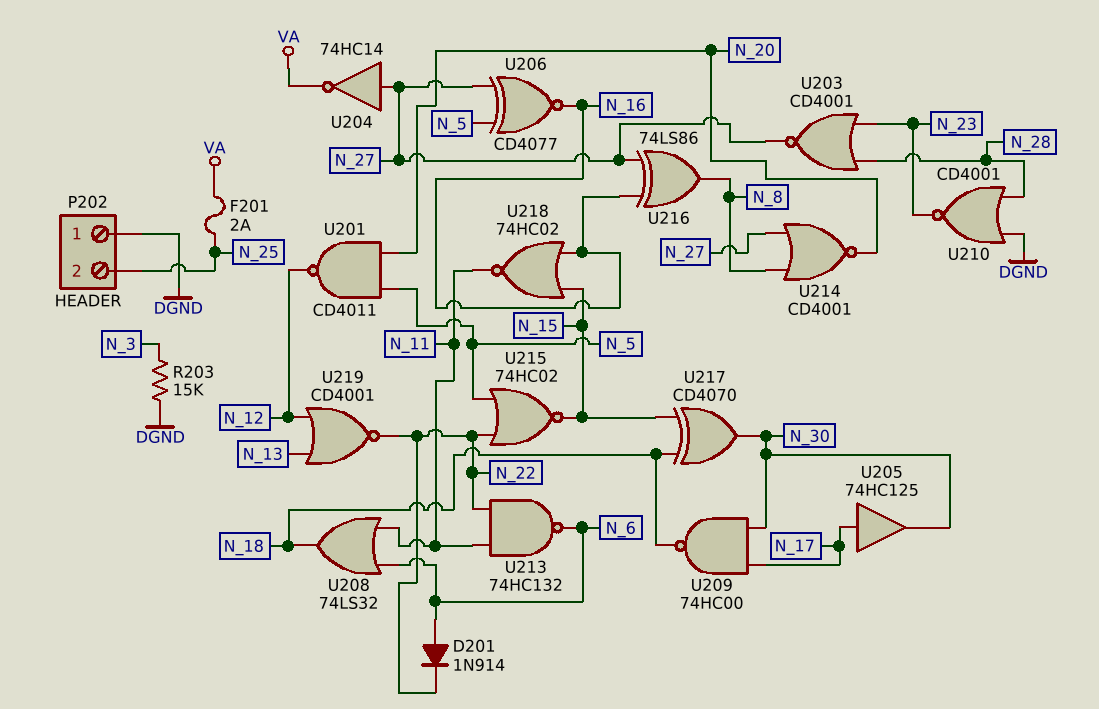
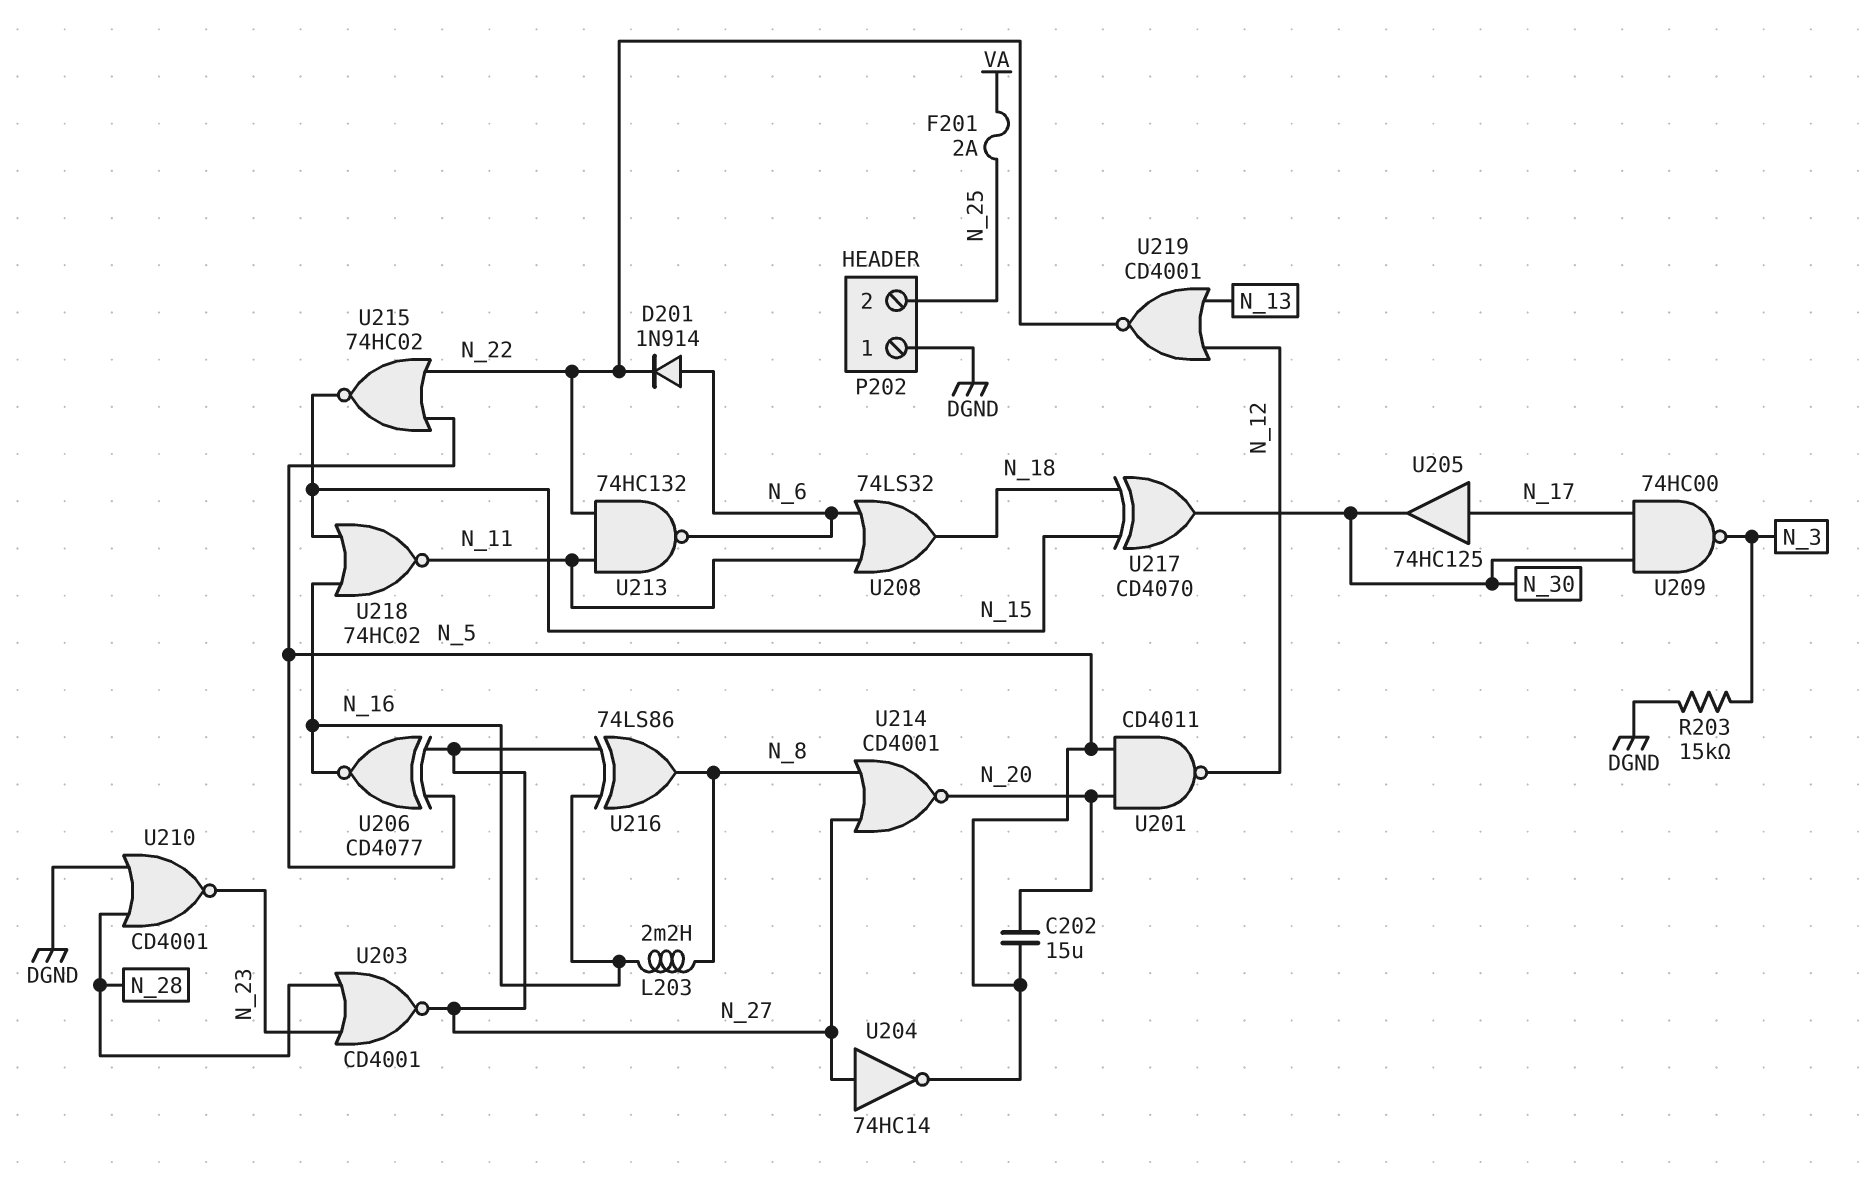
C202: none -> 15uF (N_5, N_20)
L203: none -> 2.2mH (N_8, N_16)
U204: NOT 74HC14 (in N_27, out VA) -> NOT 74HC14 (in N_27, out N_5)
U209: NAND 74HC00 (in N_17, in N_30, out N_18) -> NAND 74HC00 (in N_17, in N_30, out N_3)

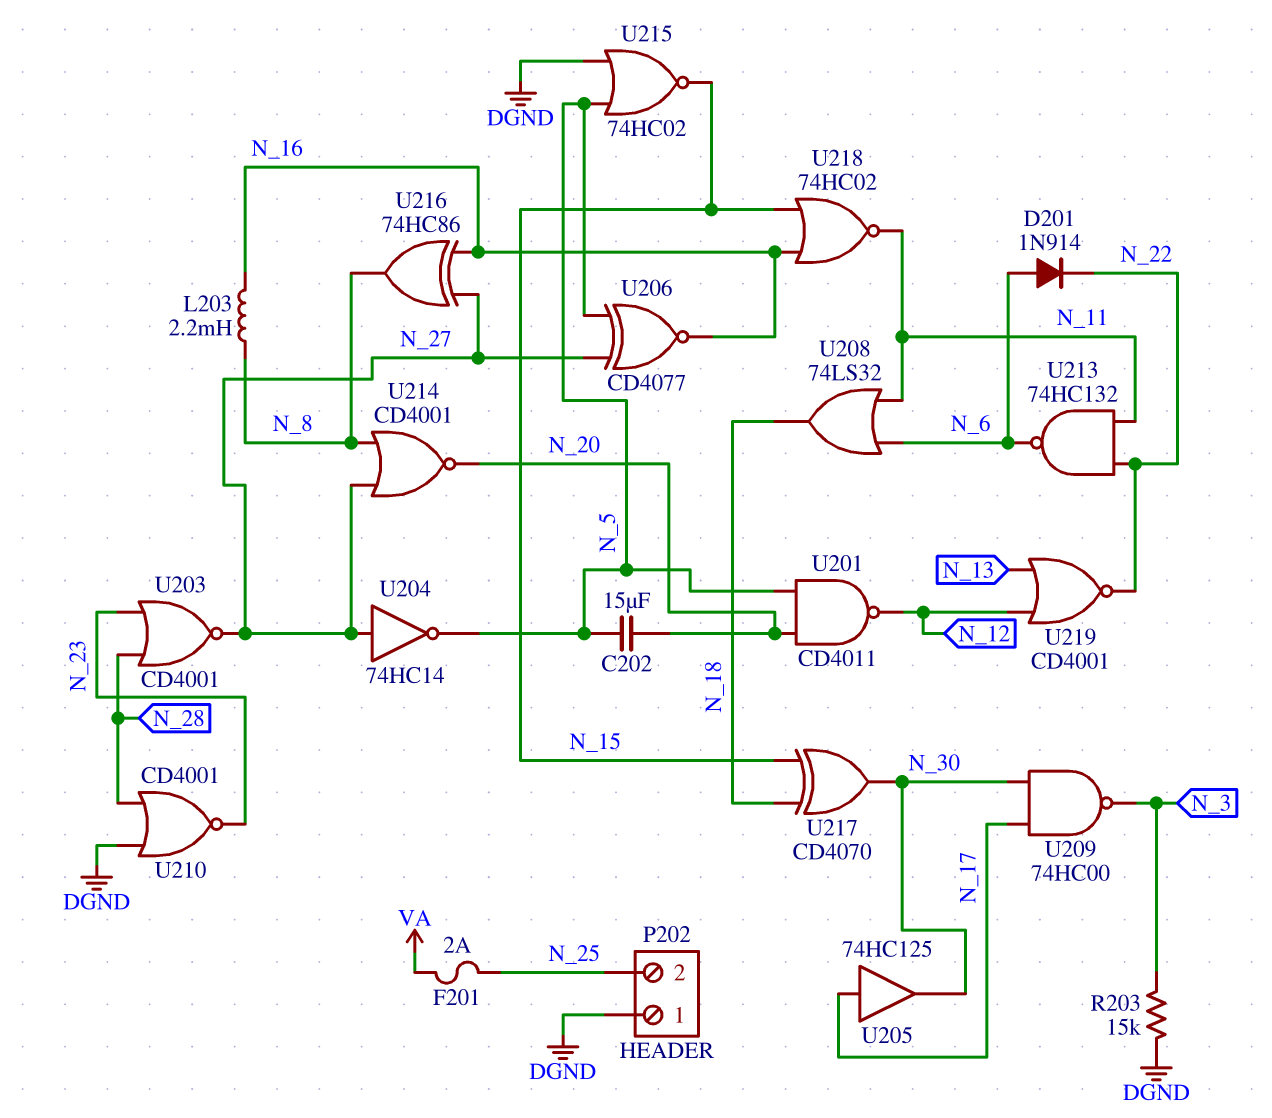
U215: NOR 74HC02 (in N_5, in N_22, out N_15) -> NOR 74HC02 (in DGND, in N_5, out N_15)
U216: XOR 74LS86 (in N_16, in N_27, out N_8) -> XOR 74HC86 (in N_16, in N_27, out N_8)

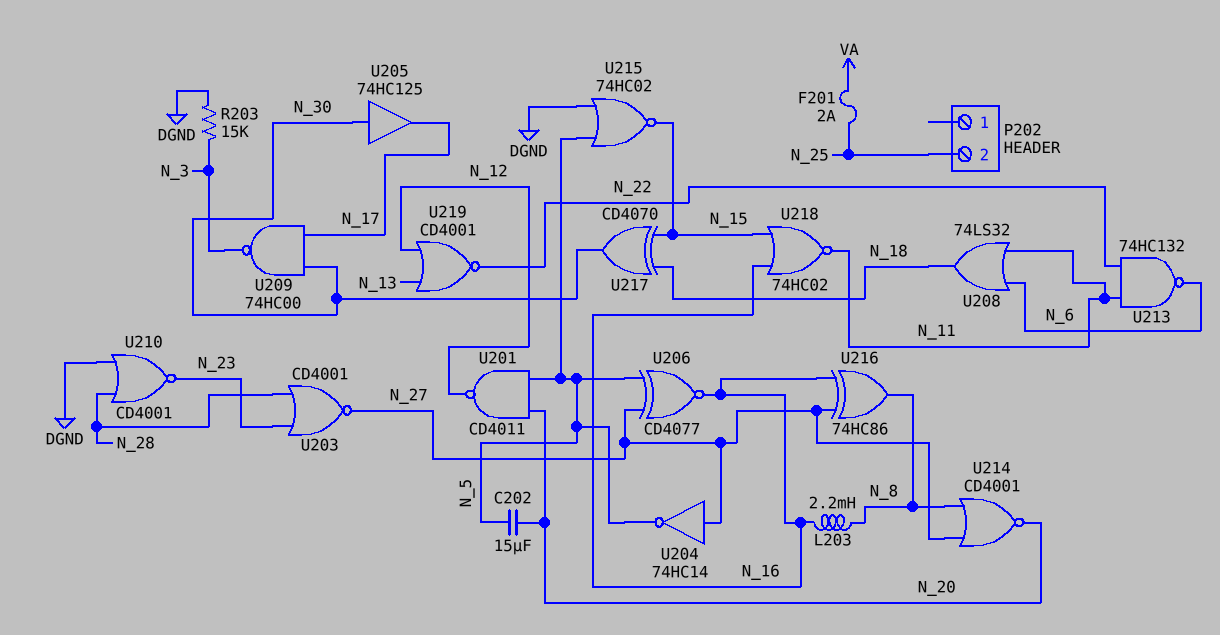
D201: diode 1N914 (A N_6, K N_22) -> none
P202 pin 1: DGND -> none
U205: buffer 74HC125 (in N_17, out N_30) -> buffer 74HC125 (in N_30, out N_17)

